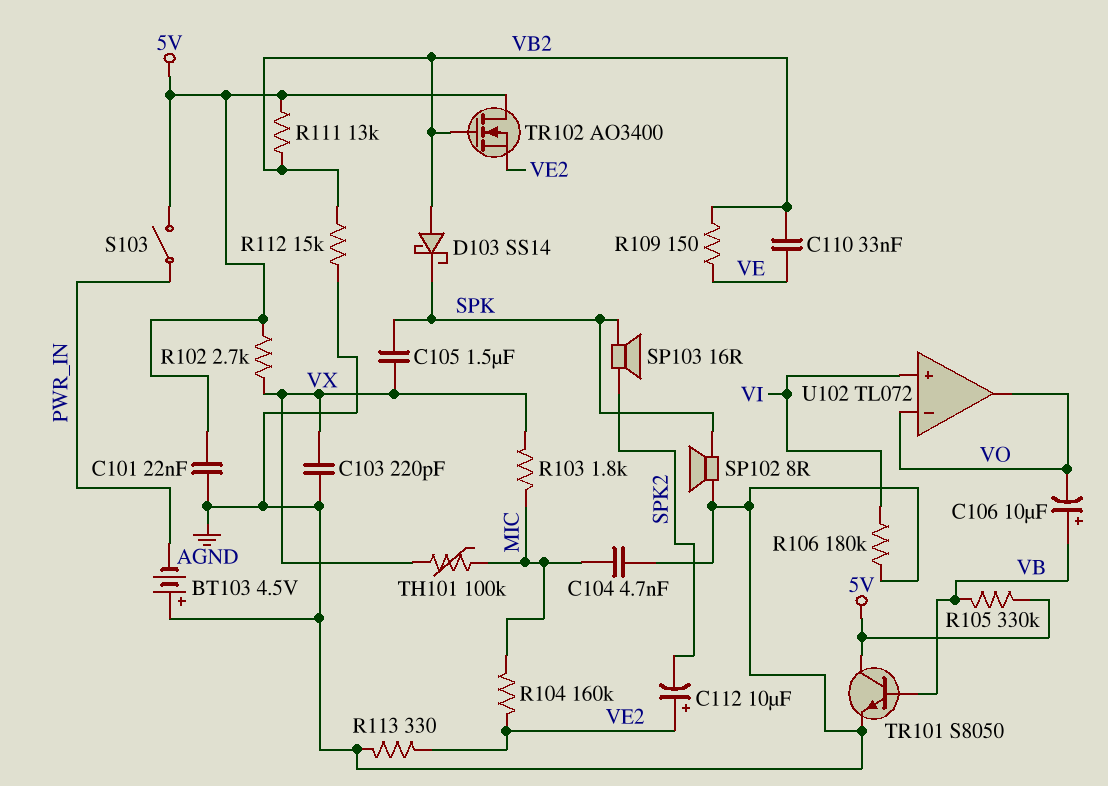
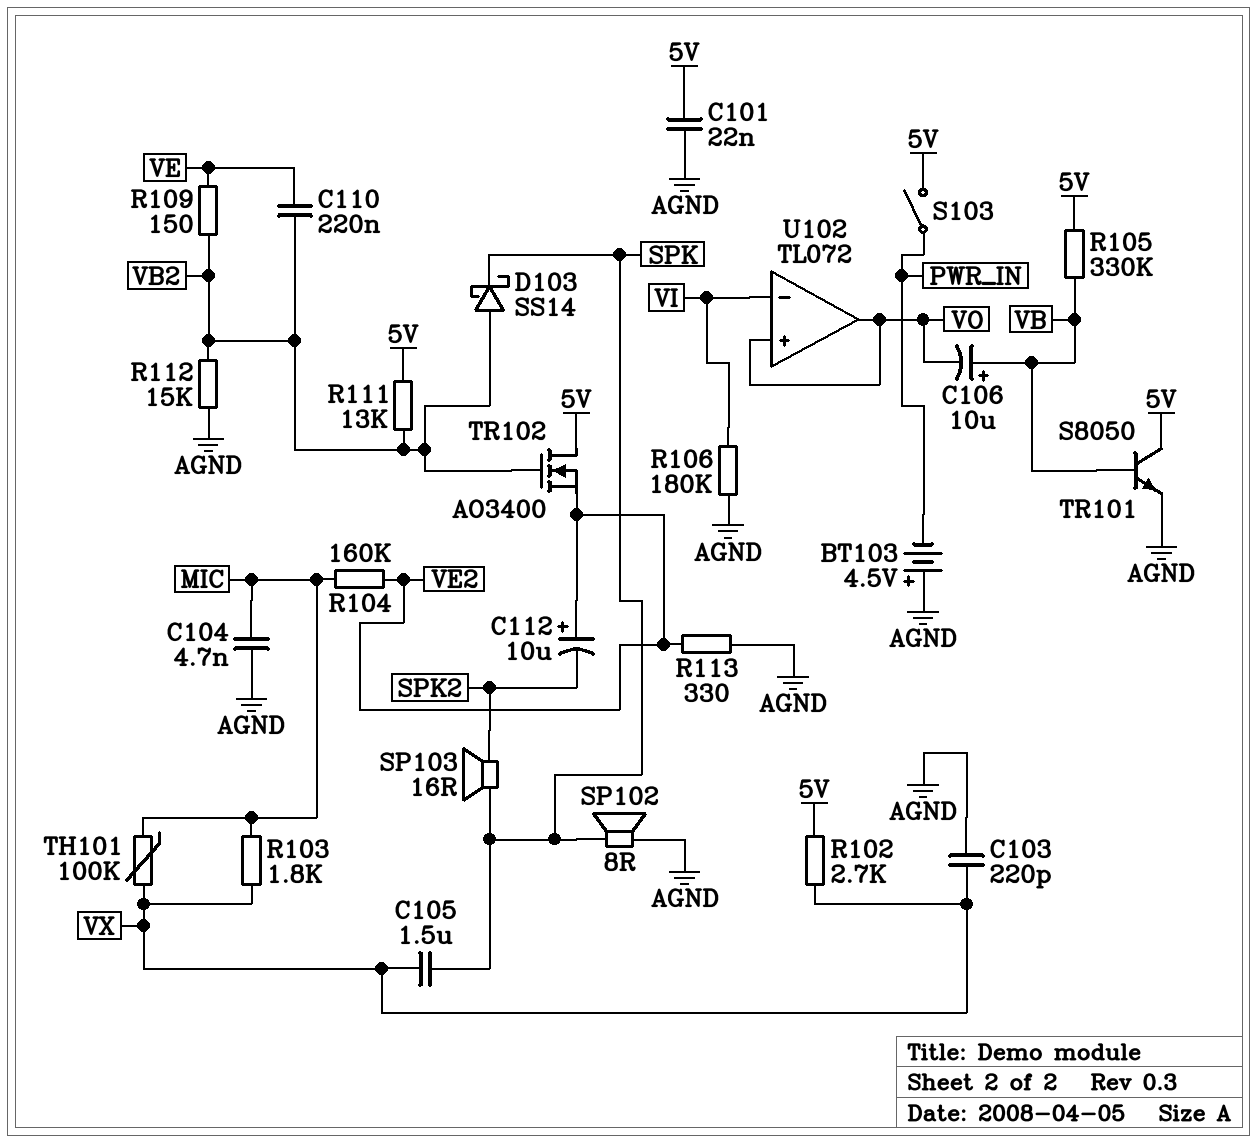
C110: 33nF (VB2, VE) -> 220nF (VB2, VE)
U102 pin in+: VI -> VO
U102 pin in-: VO -> VI

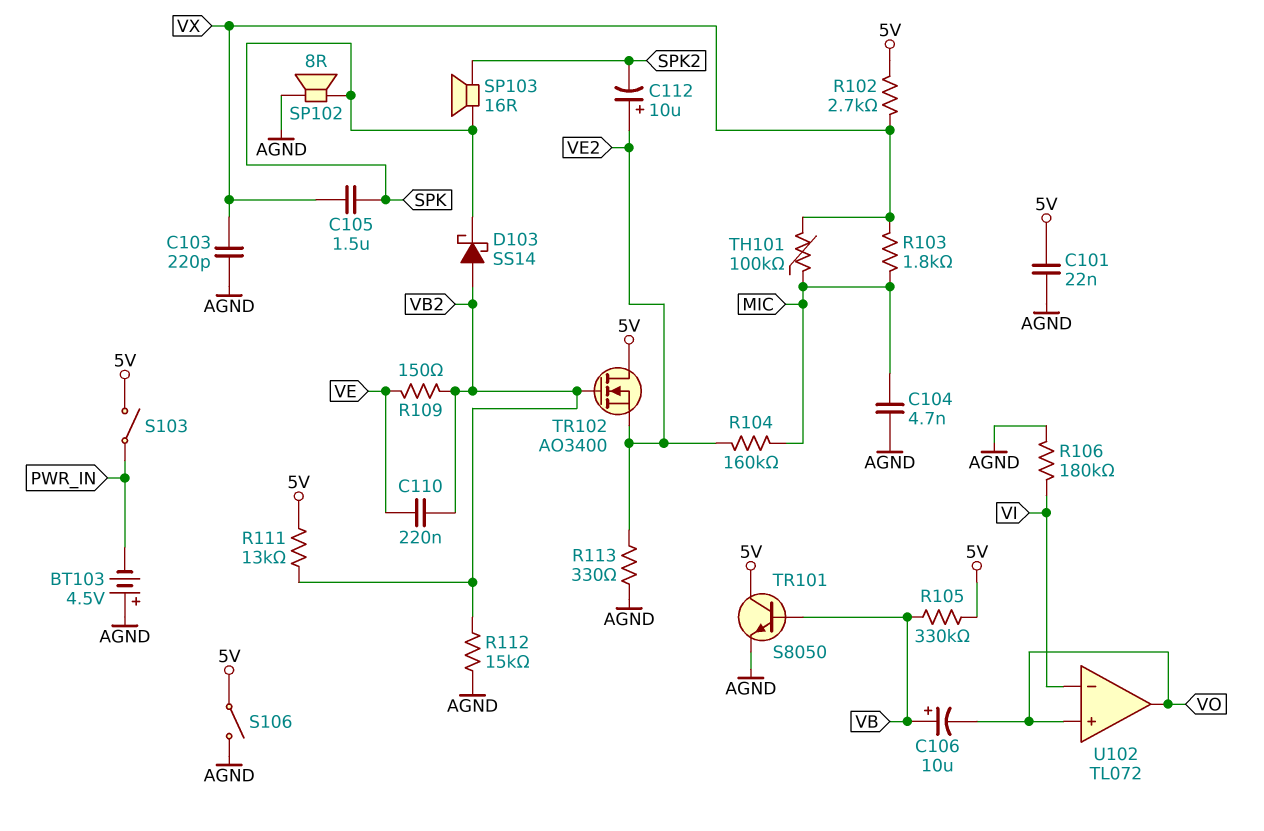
S106: none -> switch (5V, AGND)

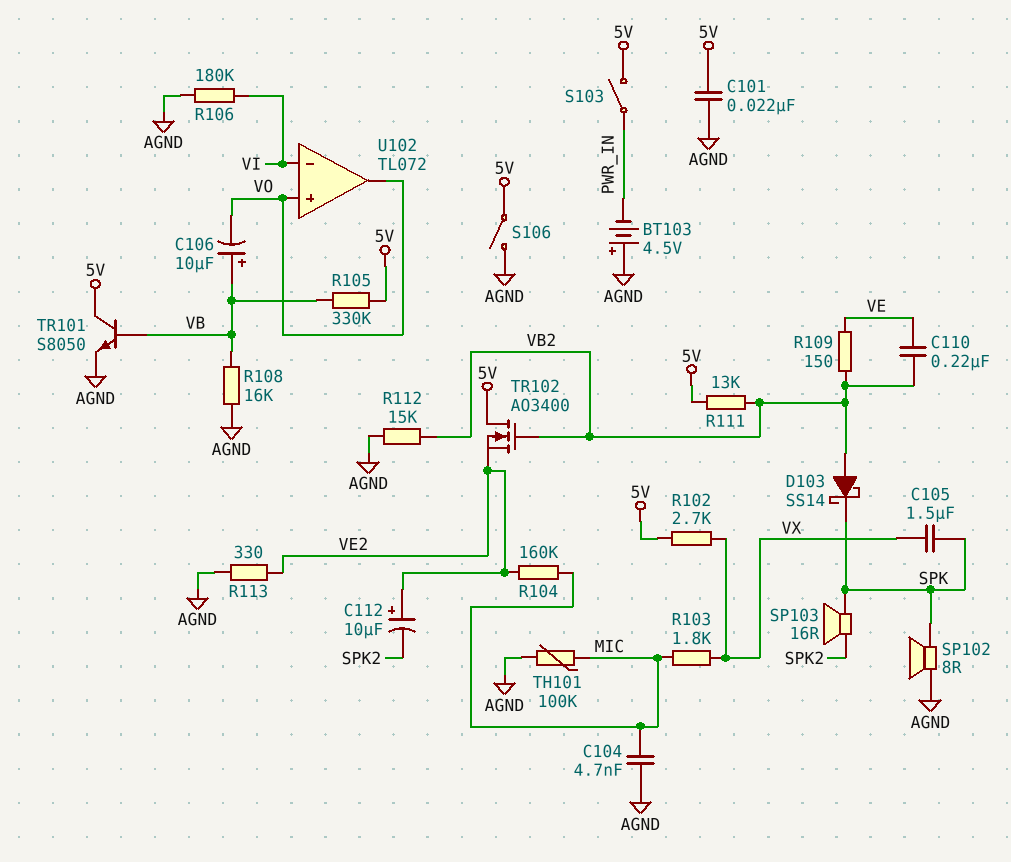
C103: 220pF (AGND, VX) -> none
R108: none -> 16k (AGND, VB)
TH101: 100k (MIC, VX) -> 100k (AGND, MIC)

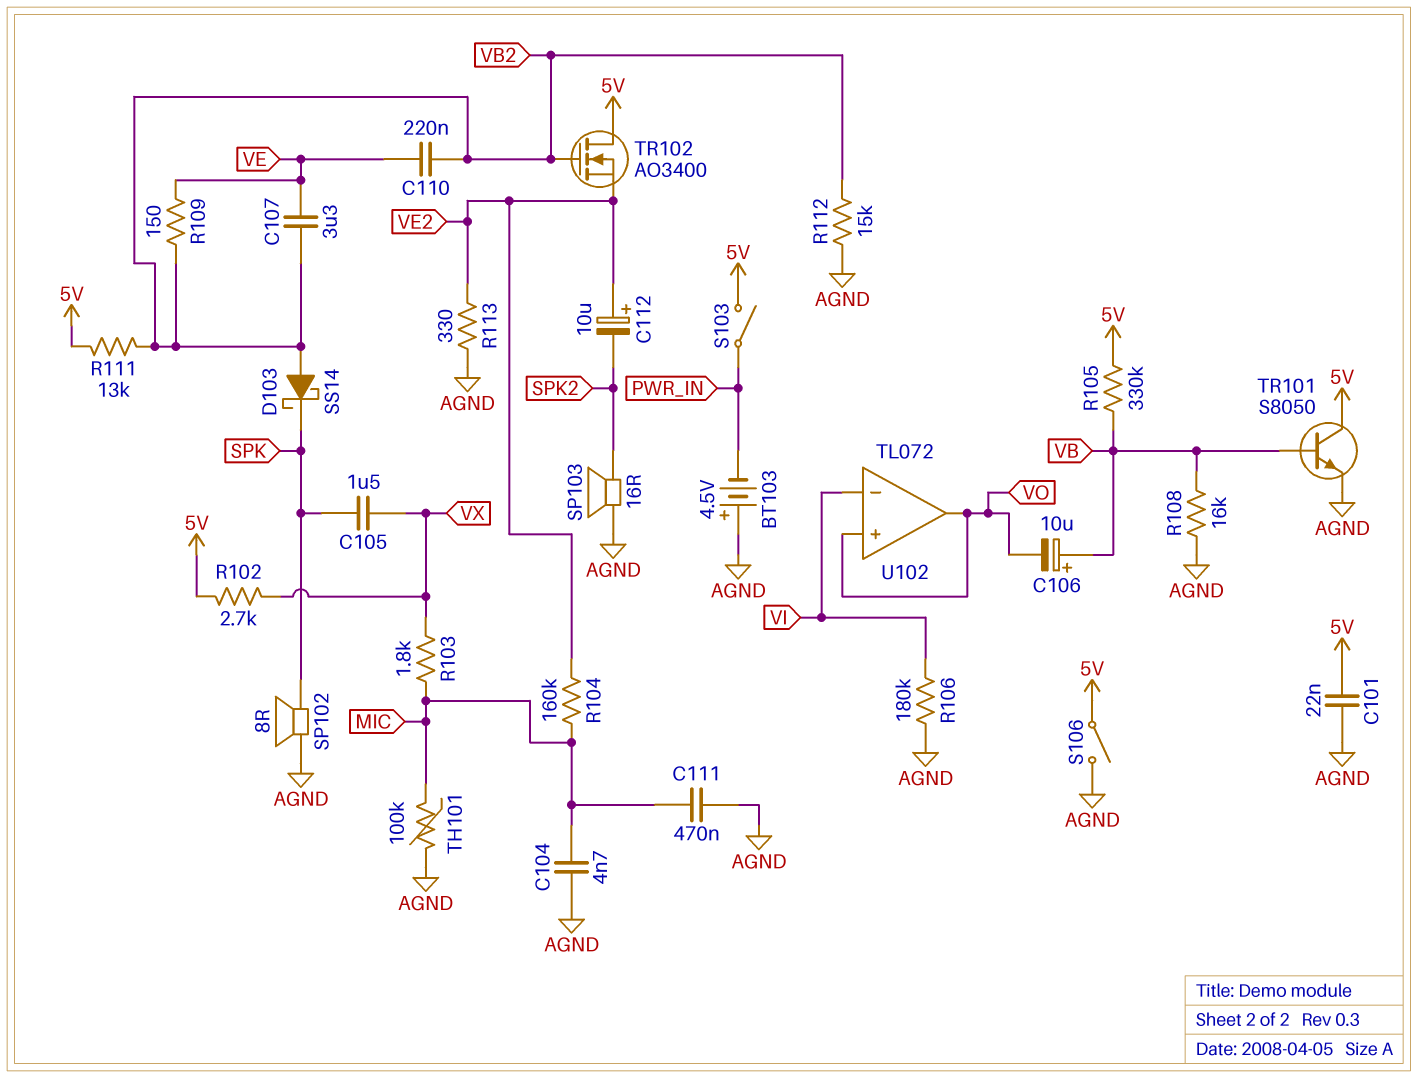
C107: none -> 3.3uF (VB2, VE)
C111: none -> 470nF (AGND, MIC)
SP103: speaker 16R (SPK, SPK2) -> speaker 16R (AGND, SPK2)

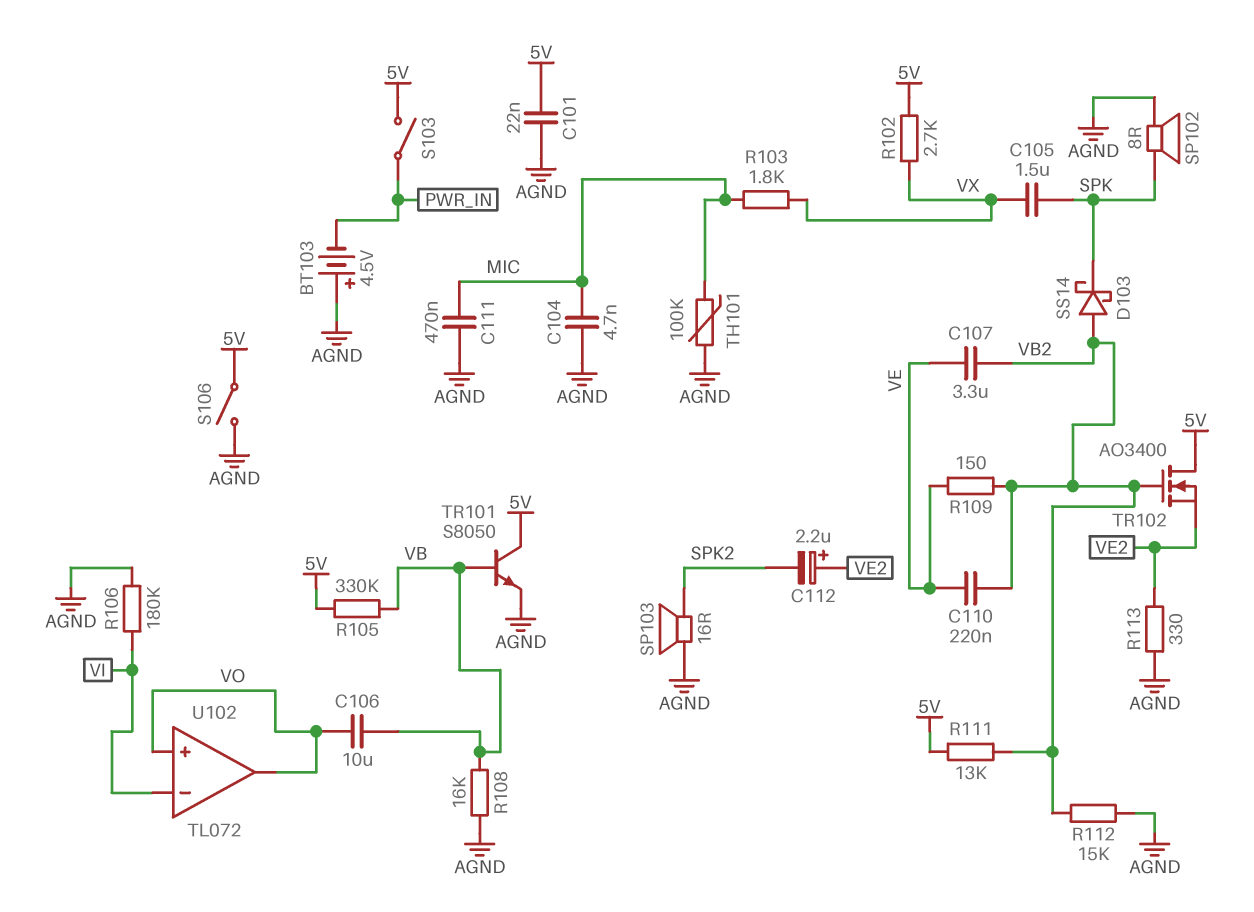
C106: 10uF (plus VB, minus VO) -> 10uF (VB, VO)
C112: 10uF (plus VE2, minus SPK2) -> 2.2uF (plus VE2, minus SPK2)
R104: 160k (MIC, VE2) -> none

